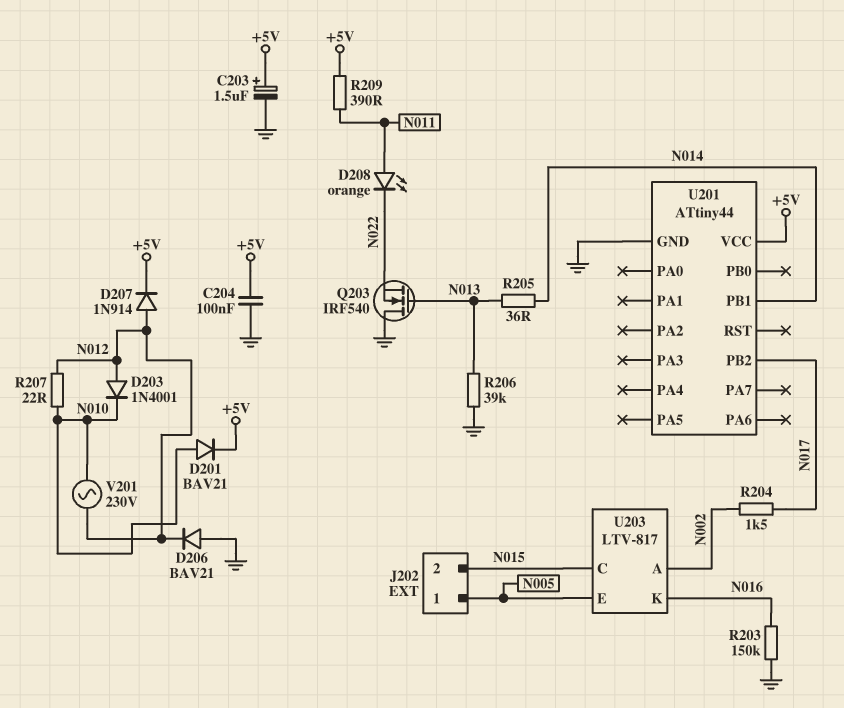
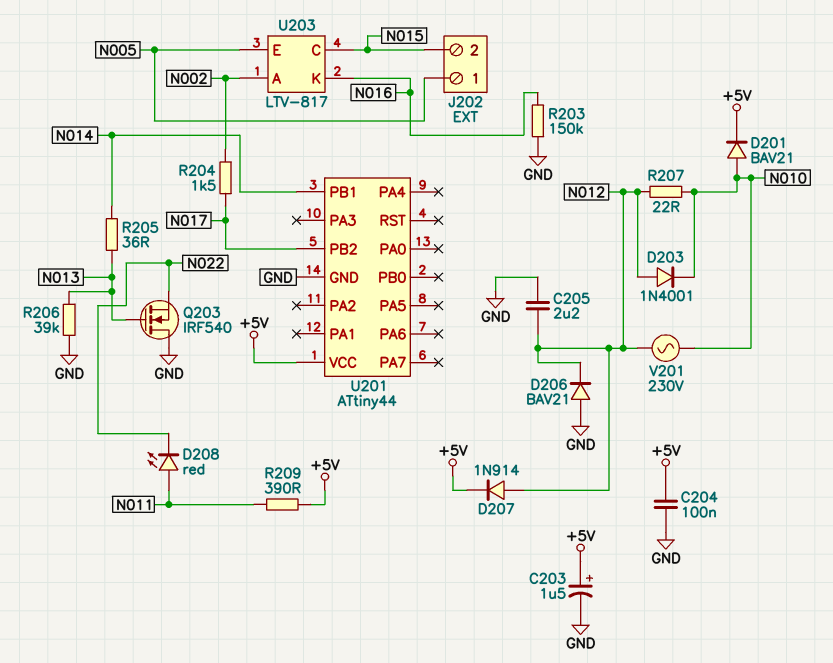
C205: none -> 2.2uF (GND, N012)
D208: LED orange (A N011, K N022) -> LED red (A N011, K N022)

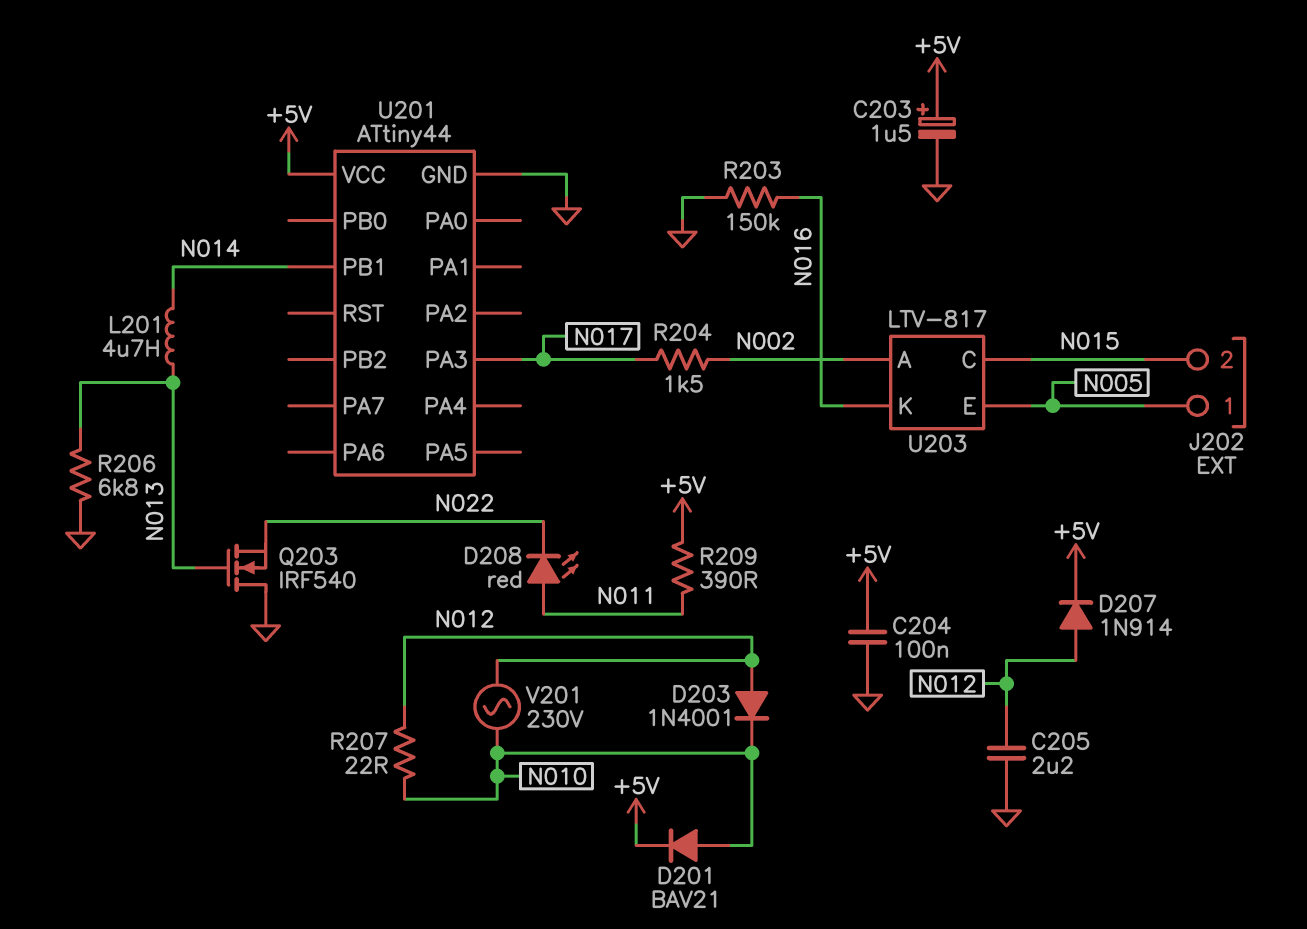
D206: diode BAV21 (A GND, K N012) -> none
L201: none -> 4.7uH (N013, N014)
R205: 36 (N013, N014) -> none
R206: 39k (GND, N013) -> 6.8k (GND, N013)
U201 pin PA3: none -> N017
U201 pin PB2: N017 -> none

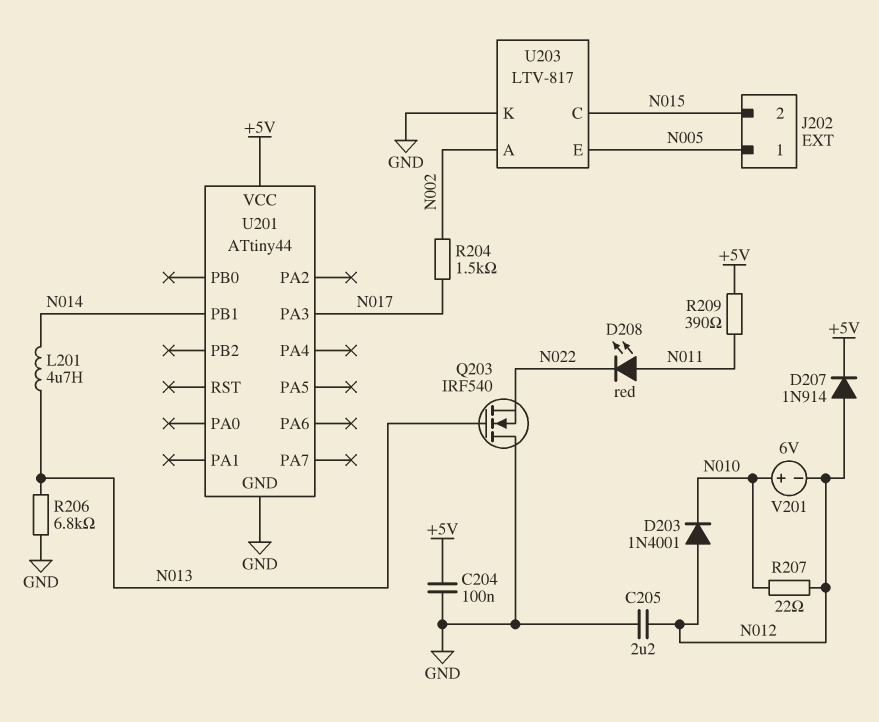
C203: 1.5uF (plus +5V, minus GND) -> none
D201: diode BAV21 (A N010, K +5V) -> none
R203: 150k (GND, N016) -> none
U203 pin K: N016 -> GND
V201: AC 230V (N010, N012) -> 6V (plus N010, minus N012)

